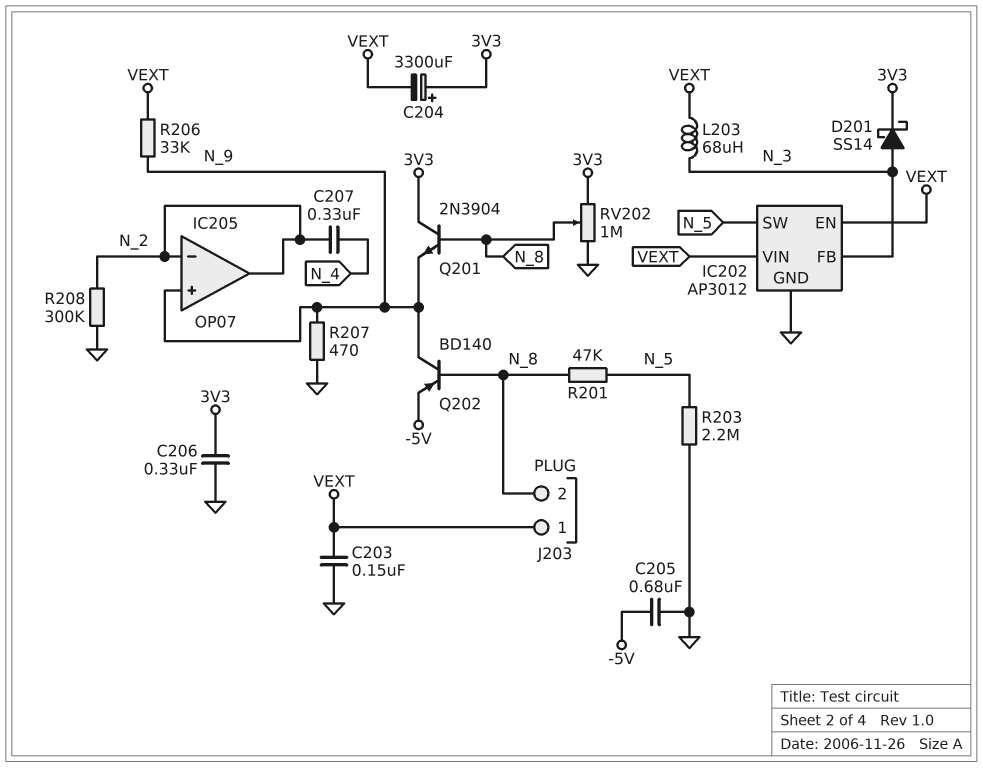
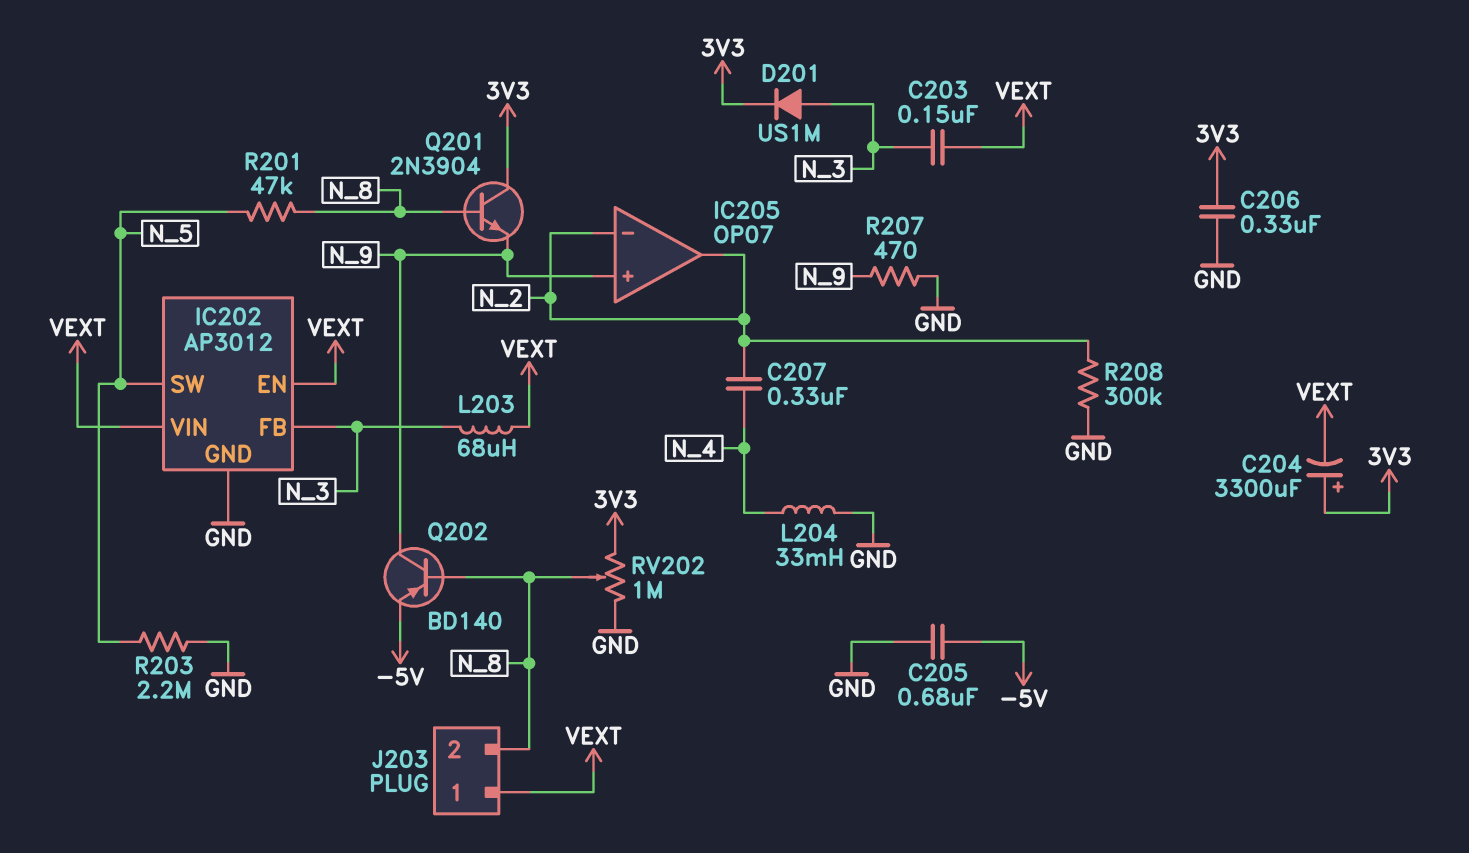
C203: 150nF (GND, VEXT) -> 150nF (N_3, VEXT)
D201: schottky SS14 (A N_3, K 3V3) -> diode US1M (A N_3, K 3V3)
L204: none -> 33mH (GND, N_4)
R206: 33k (N_9, VEXT) -> none

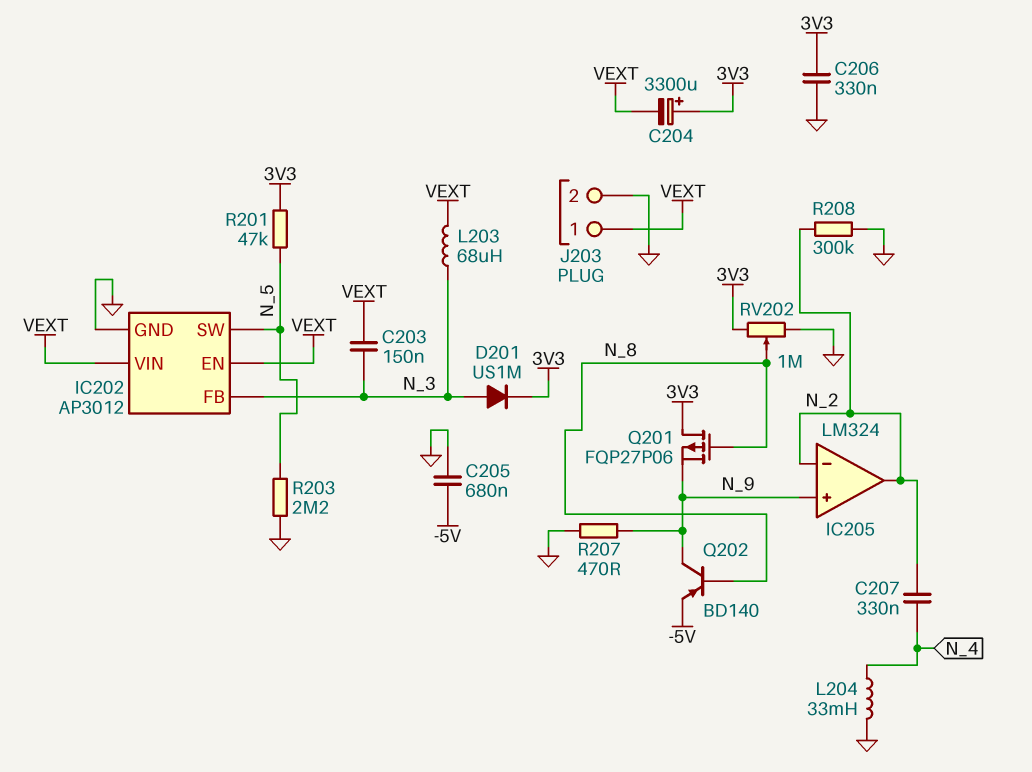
IC205: OP07 -> LM324
J203 pin 2: N_8 -> GND
Q201: NPN 2N3904 (B N_8, C 3V3, E N_9) -> PMOS FQP27P06 (G N_8, D 3V3, S N_9)
R201: 47k (N_5, N_8) -> 47k (3V3, N_5)

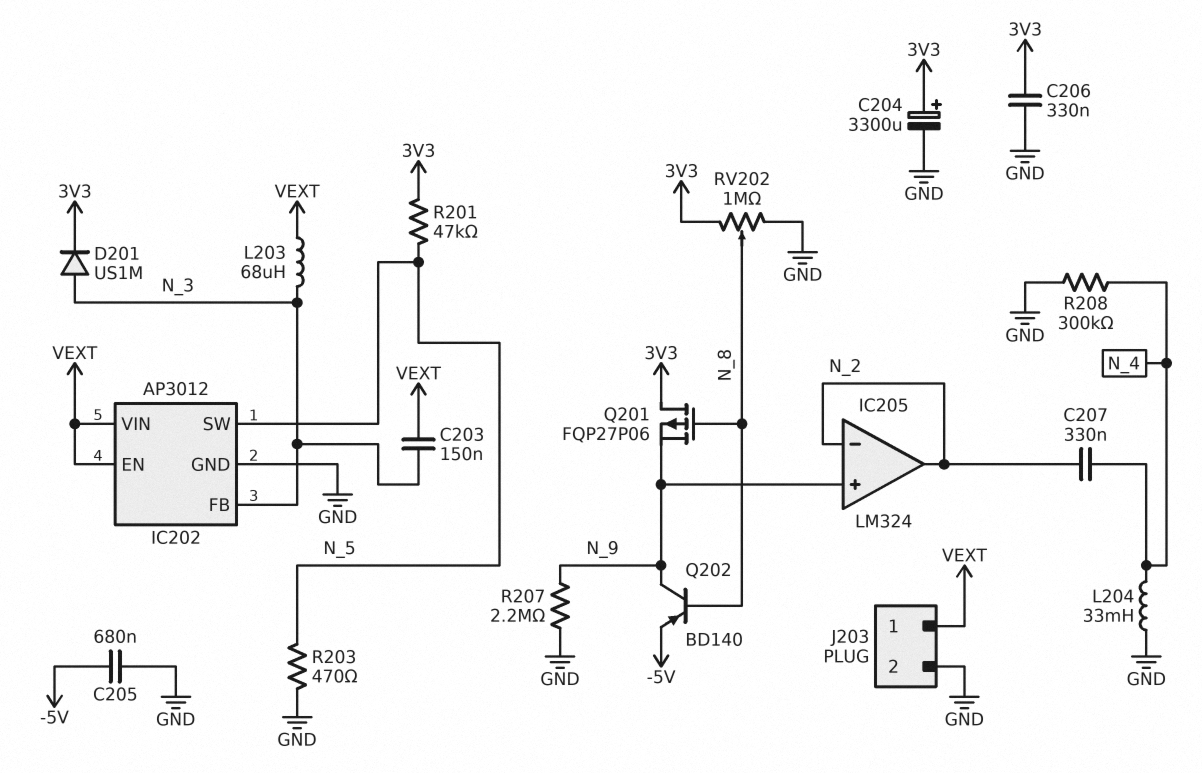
C204: 3300uF (plus 3V3, minus VEXT) -> 3300uF (plus 3V3, minus GND)
R203: 2.2M (GND, N_5) -> 470 (GND, N_5)
R207: 470 (GND, N_9) -> 2.2M (GND, N_9)
R208: 300k (GND, N_2) -> 300k (GND, N_4)

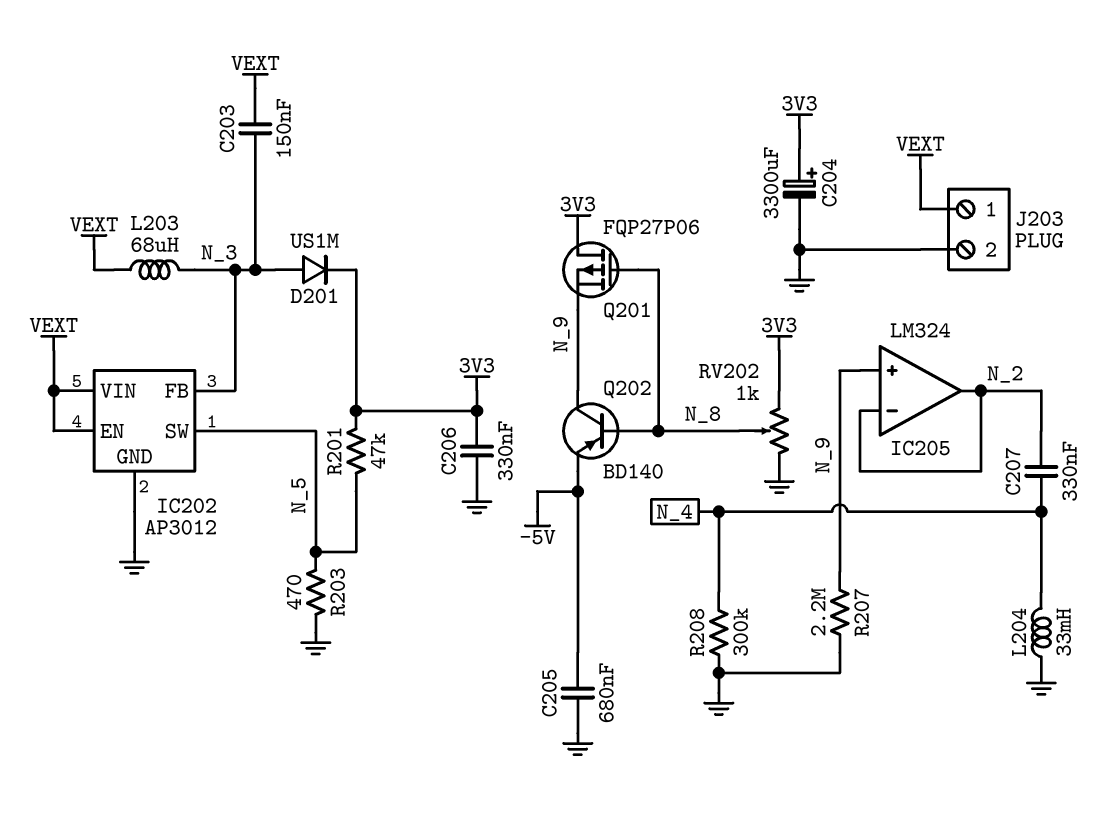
RV202: 1M (3V3, GND, wiper N_8) -> 1k (3V3, GND, wiper N_8)

